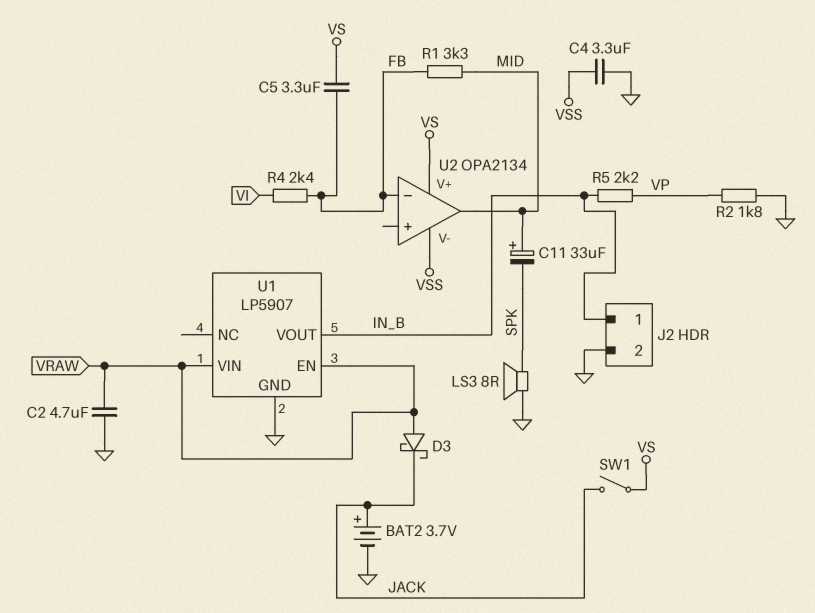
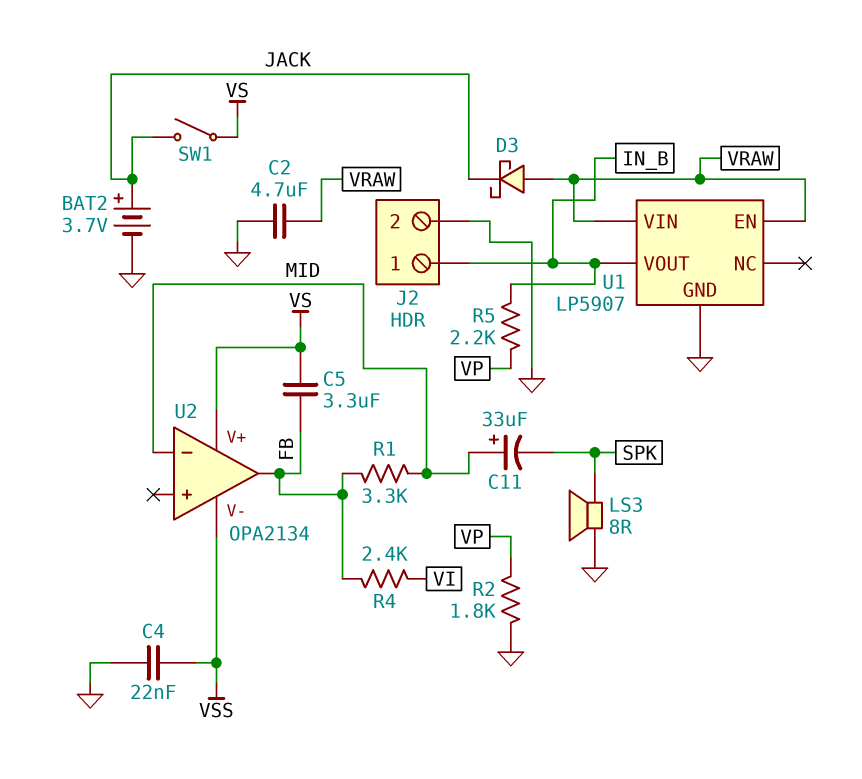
C4: 3.3uF (GND, VSS) -> 22nF (GND, VSS)
U2 pin in-: FB -> MID
U2 pin out: MID -> FB

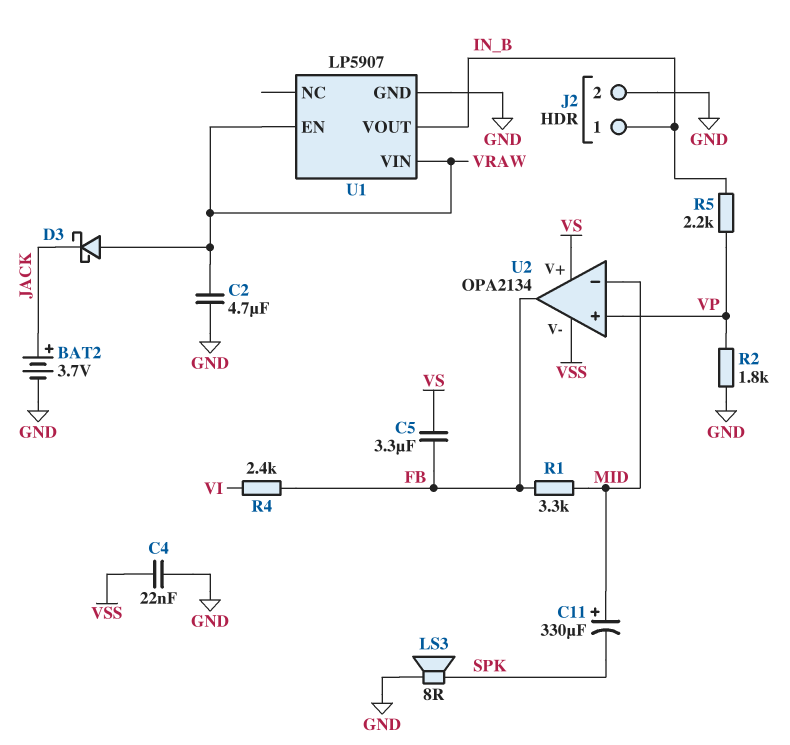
C11: 33uF (plus MID, minus SPK) -> 330uF (plus MID, minus SPK)
SW1: switch (JACK, VS) -> none
U2 pin in+: none -> VP

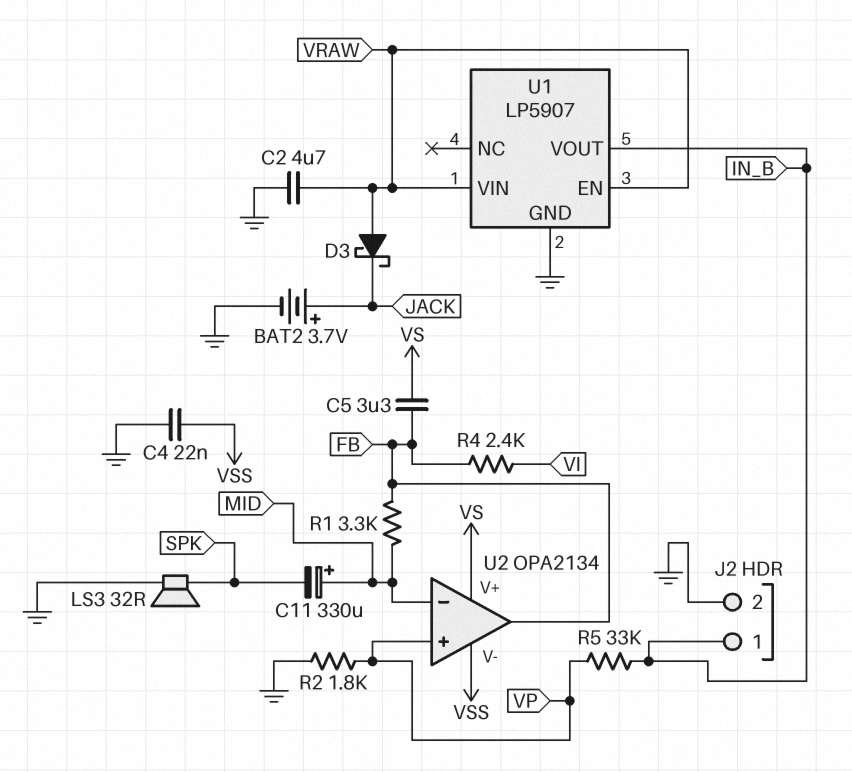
LS3: speaker 8R (GND, SPK) -> speaker 32R (GND, SPK)
R5: 2.2k (IN_B, VP) -> 33k (IN_B, VP)

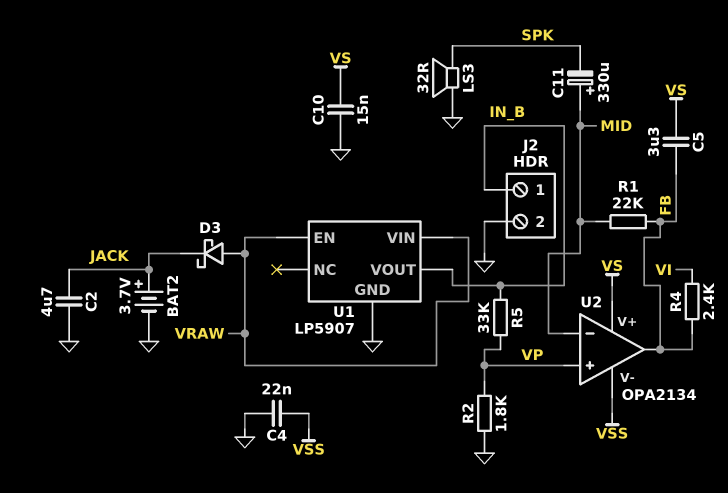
C2: 4.7uF (GND, VRAW) -> 4.7uF (GND, JACK)
C10: none -> 15nF (GND, VS)
R1: 3.3k (FB, MID) -> 22k (FB, MID)

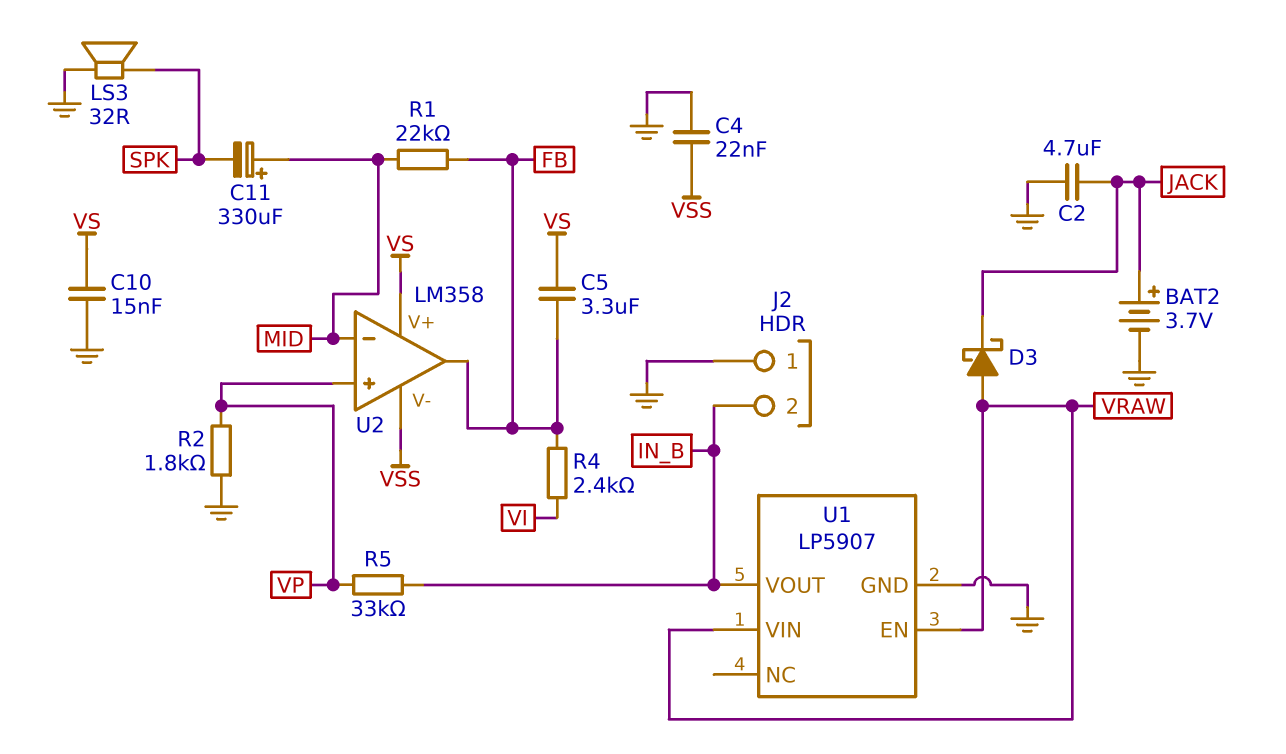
J2 pin 1: IN_B -> GND
J2 pin 2: GND -> IN_B
U2: OPA2134 -> LM358

